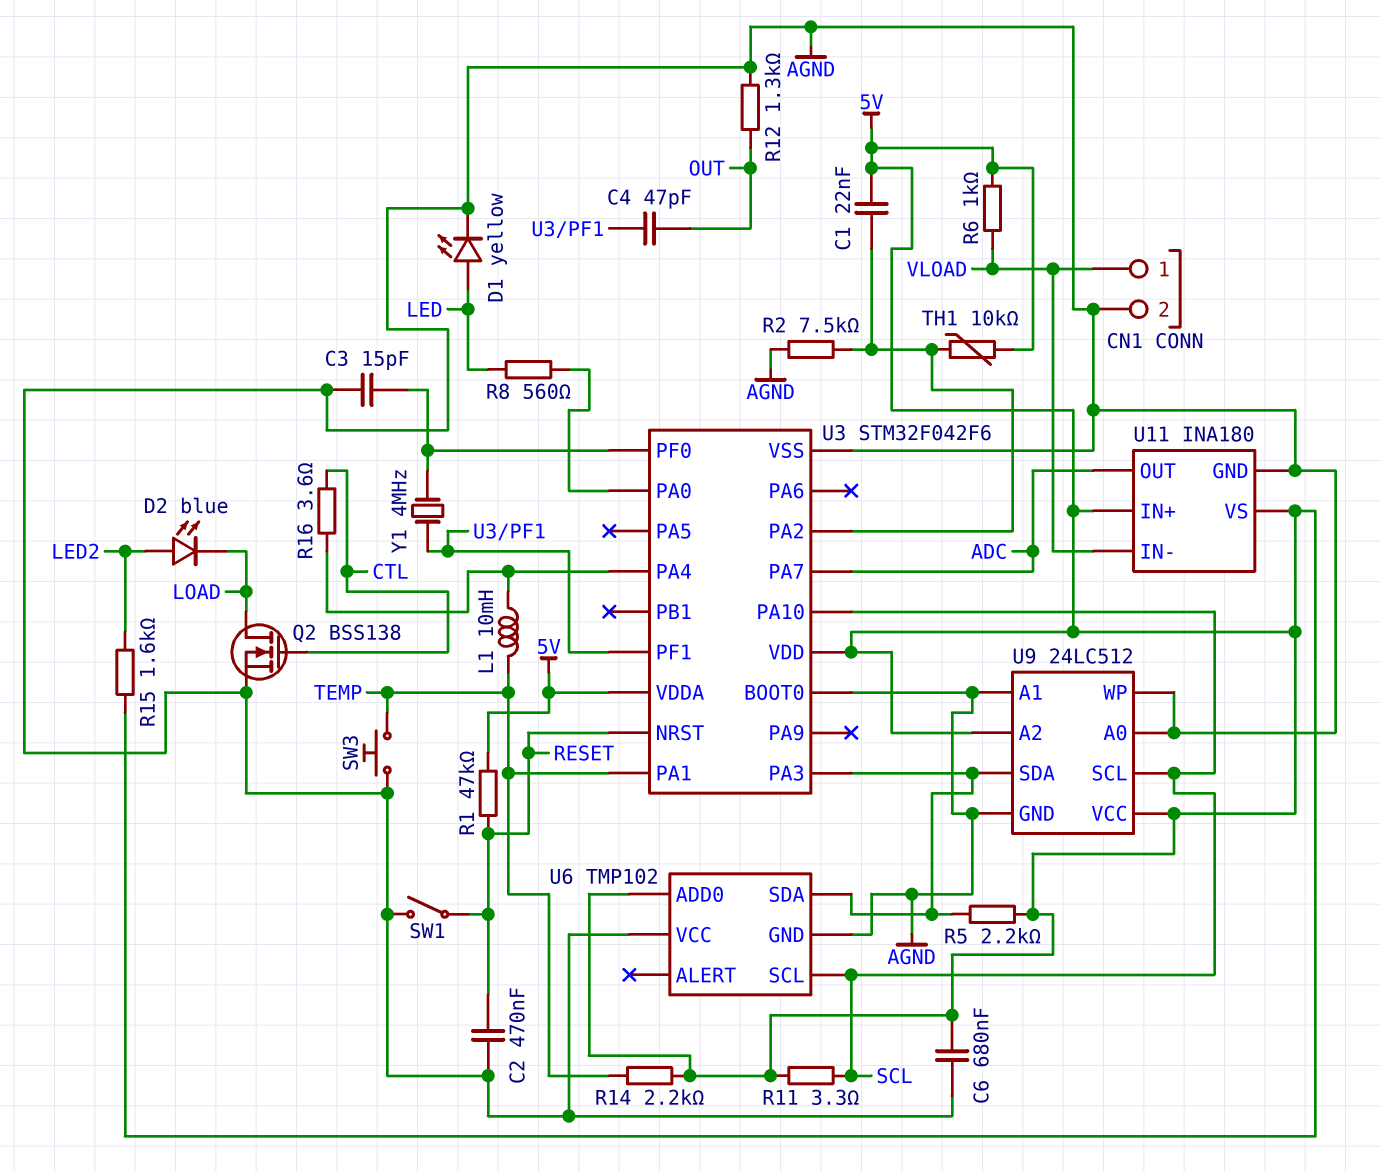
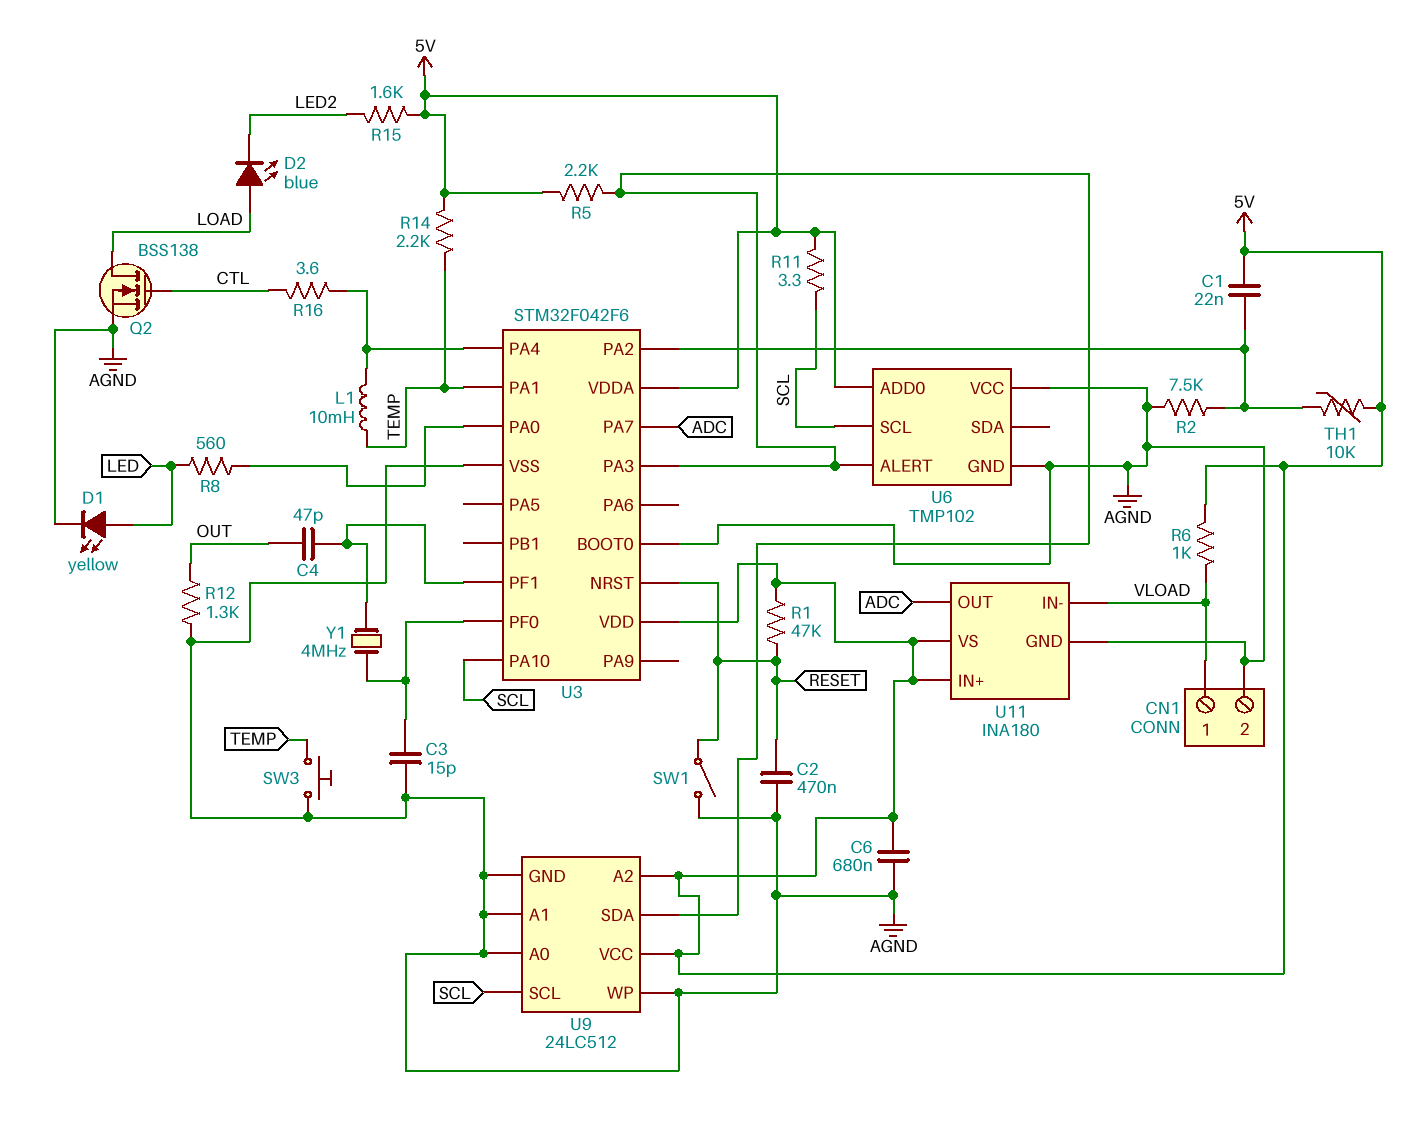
D2: LED blue (A LED2, K LOAD) -> LED blue (A LOAD, K LED2)
U6 pin ALERT: none -> U3/PA3
U6 pin SDA: U3/PA3 -> none

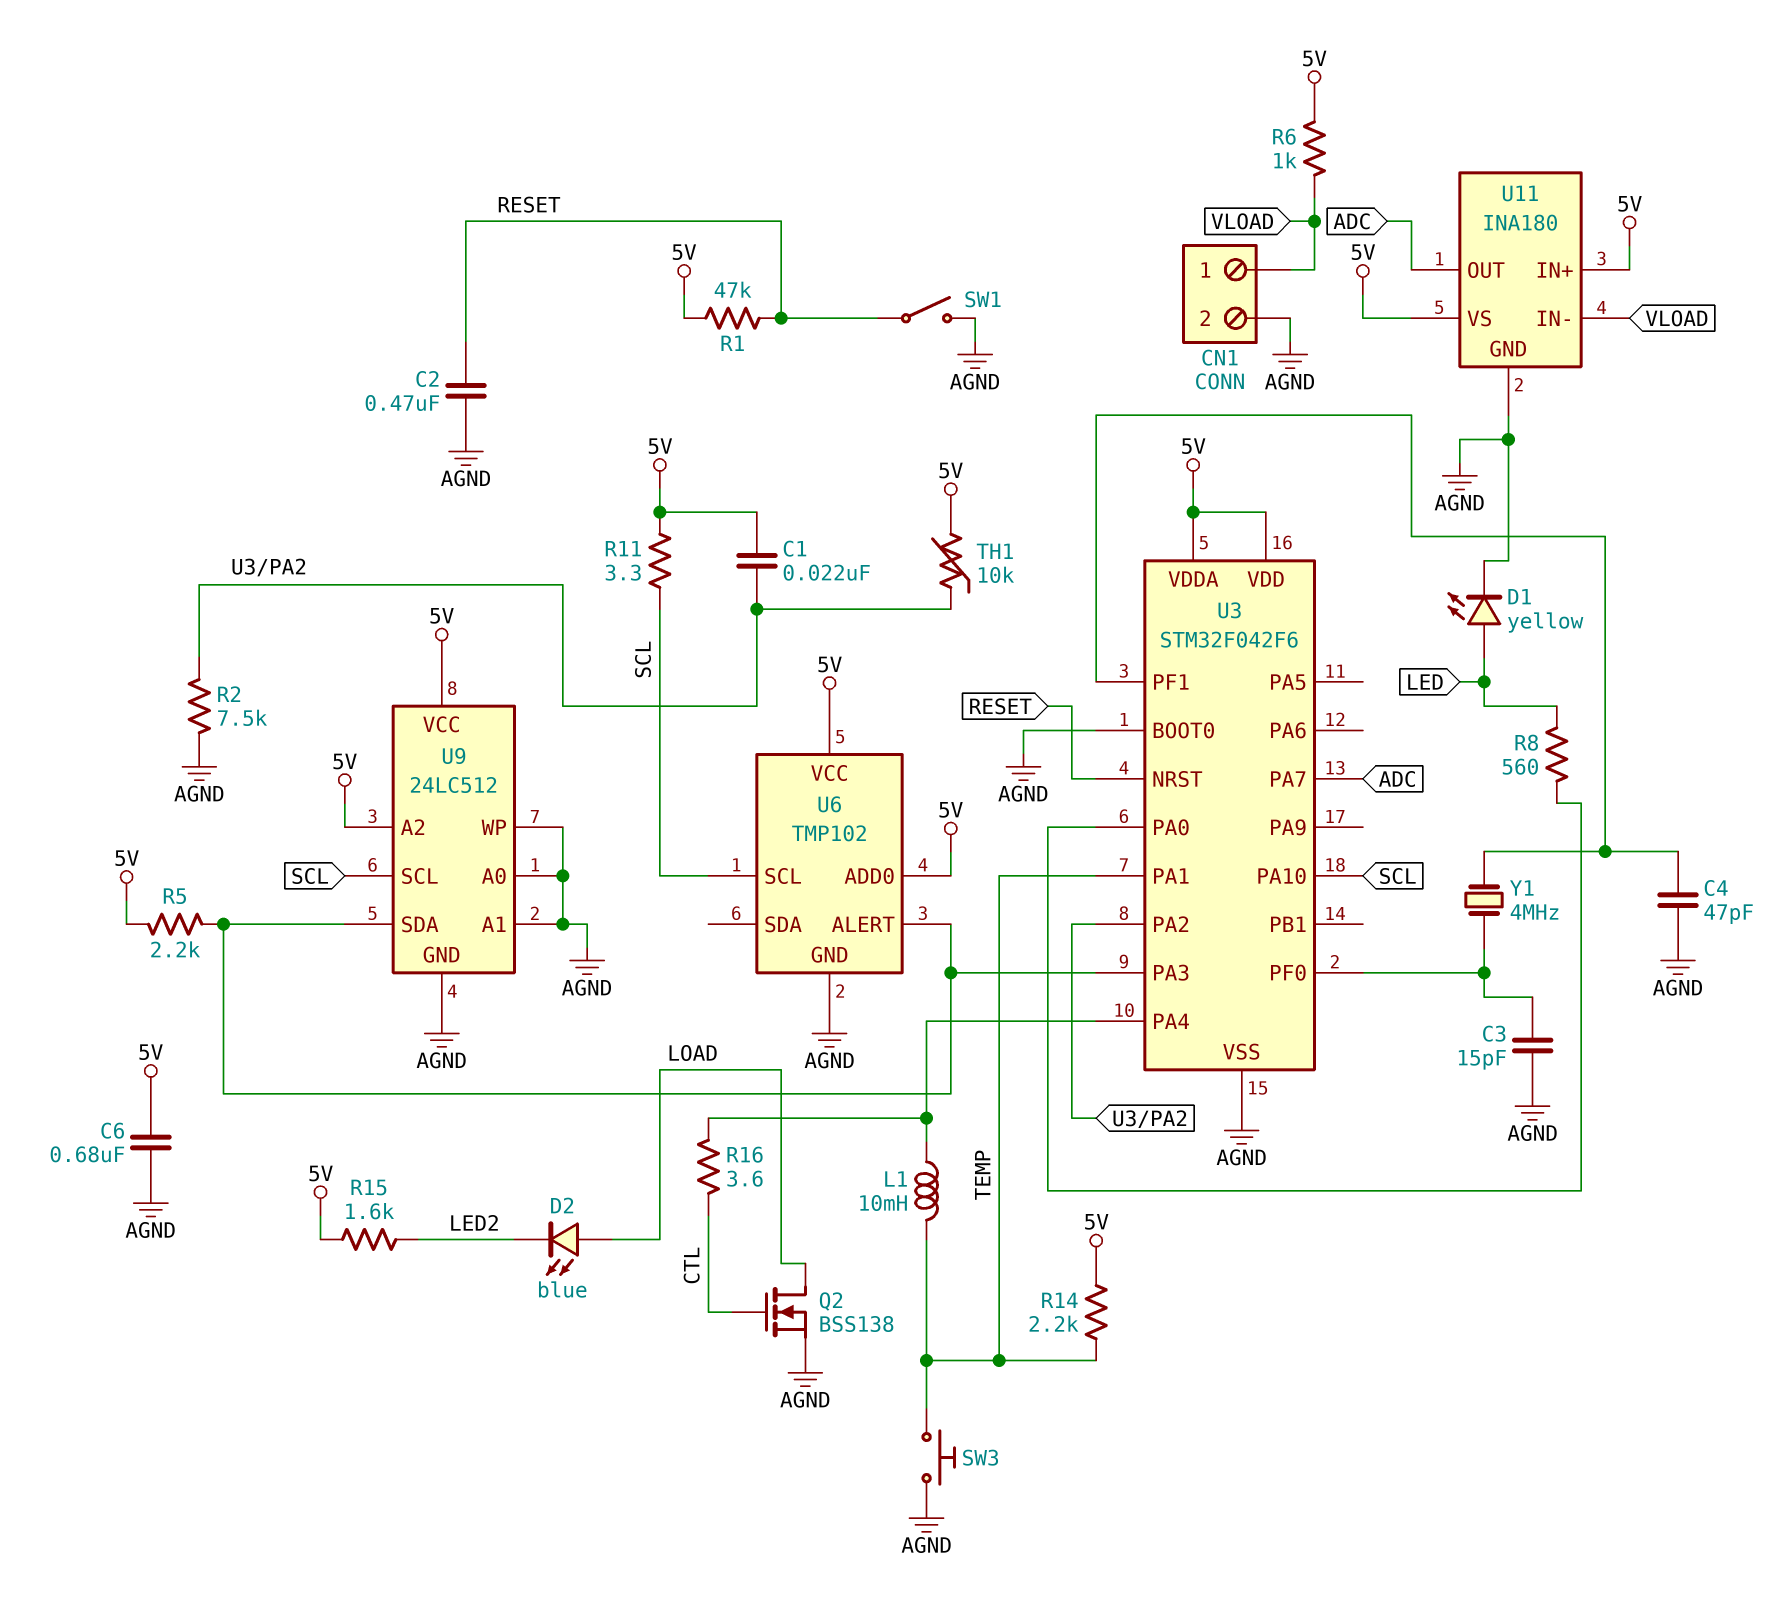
C4: 47pF (OUT, U3/PF1) -> 47pF (AGND, U3/PF1)
R12: 1.3k (AGND, OUT) -> none
U6 pin VCC: AGND -> 5V

